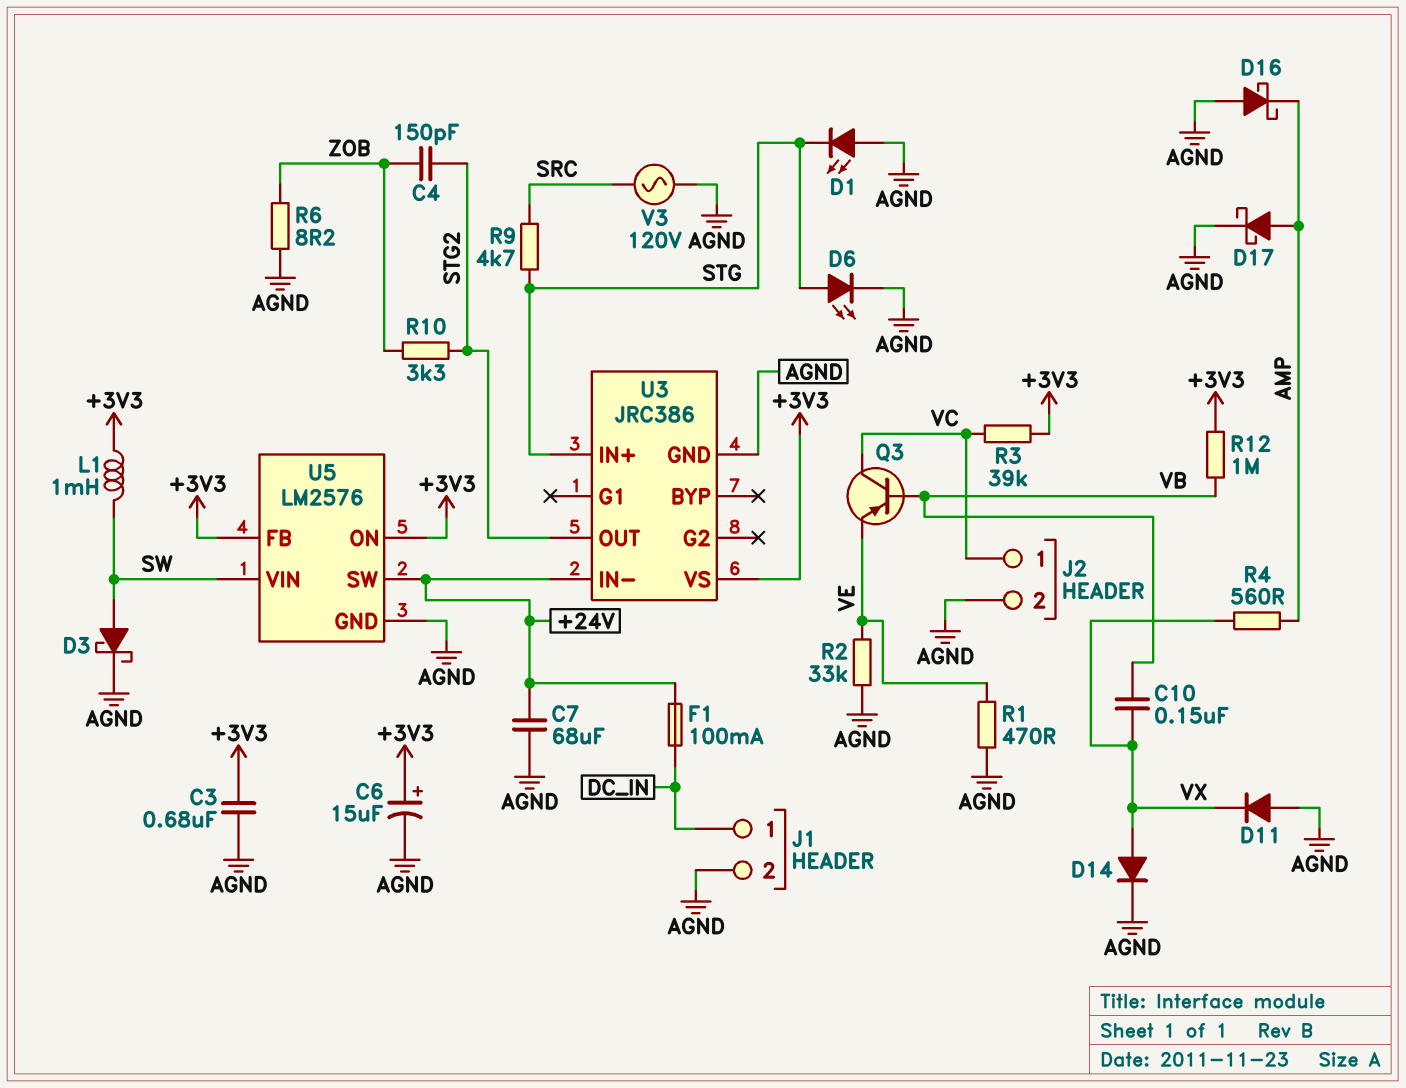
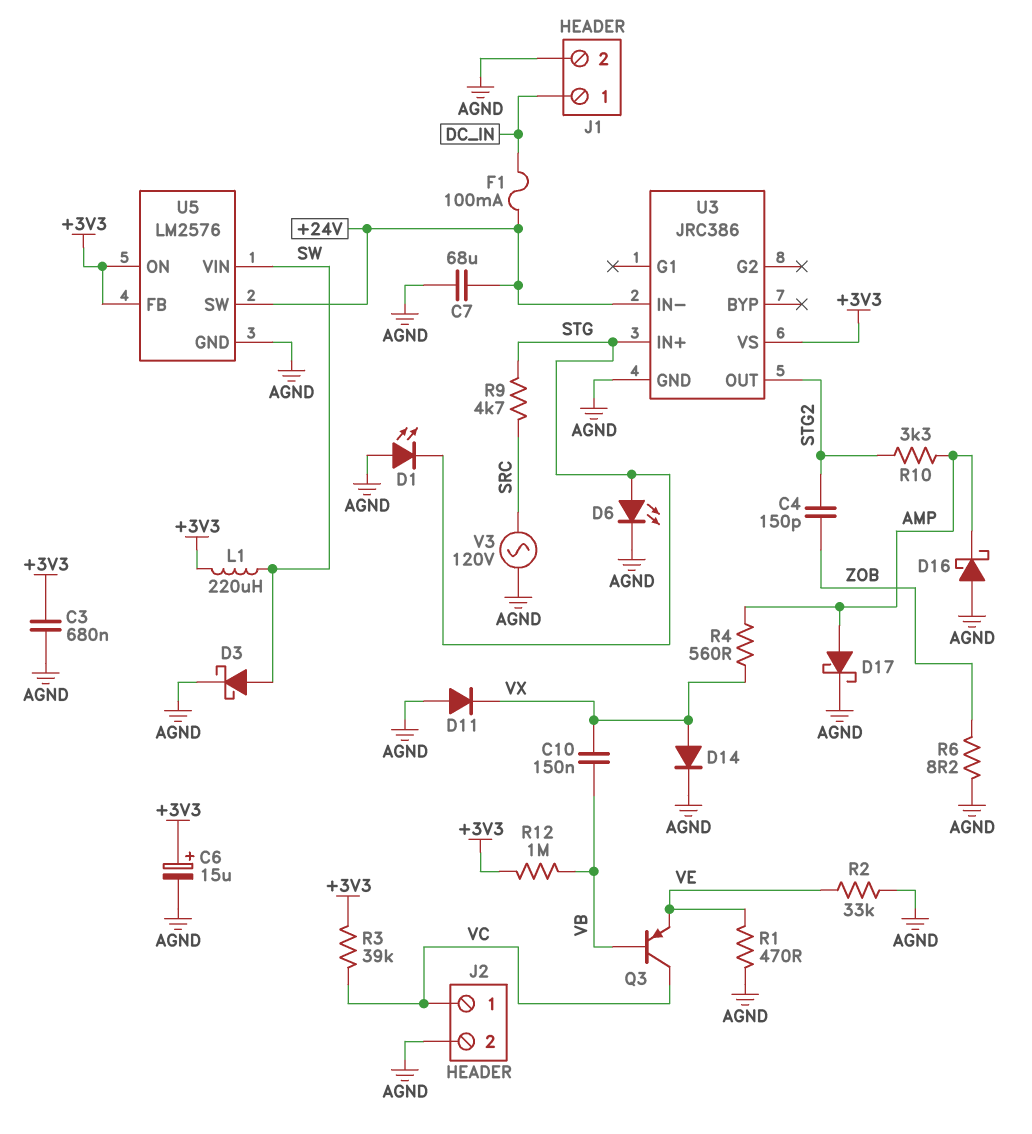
L1: 1mH (+3V3, SW) -> 220uH (+3V3, SW)
R10: 3.3k (STG2, ZOB) -> 3.3k (AMP, STG2)

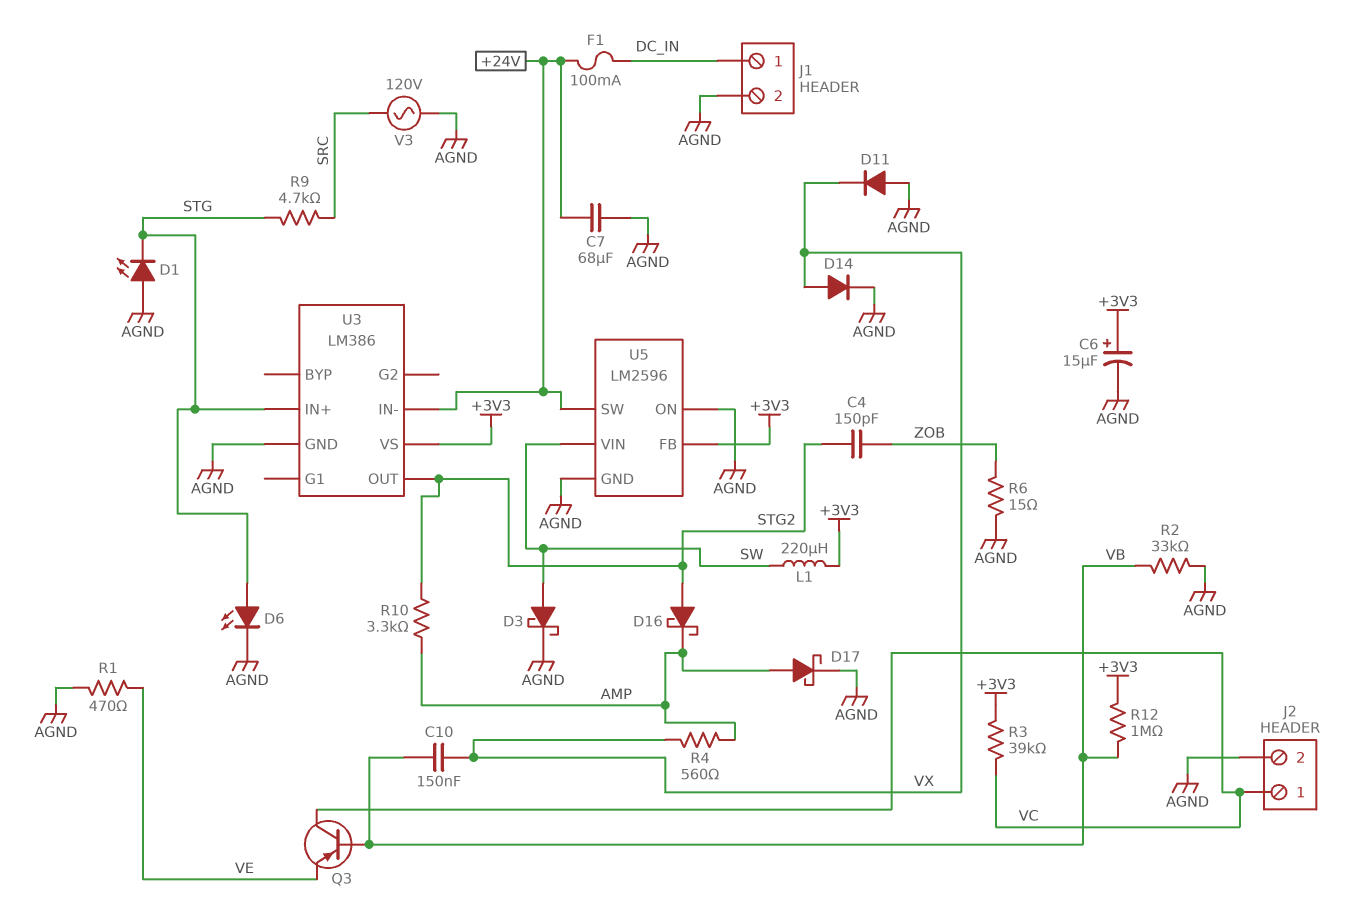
C3: 680nF (+3V3, AGND) -> none
D16: schottky (A AGND, K AMP) -> schottky (A STG2, K AMP)
R2: 33k (AGND, VE) -> 33k (AGND, VB)
R6: 8.2 (AGND, ZOB) -> 15 (AGND, ZOB)
U3: JRC386 -> LM386
U5: LM2576 -> LM2596
U5 pin ON: +3V3 -> AGND

